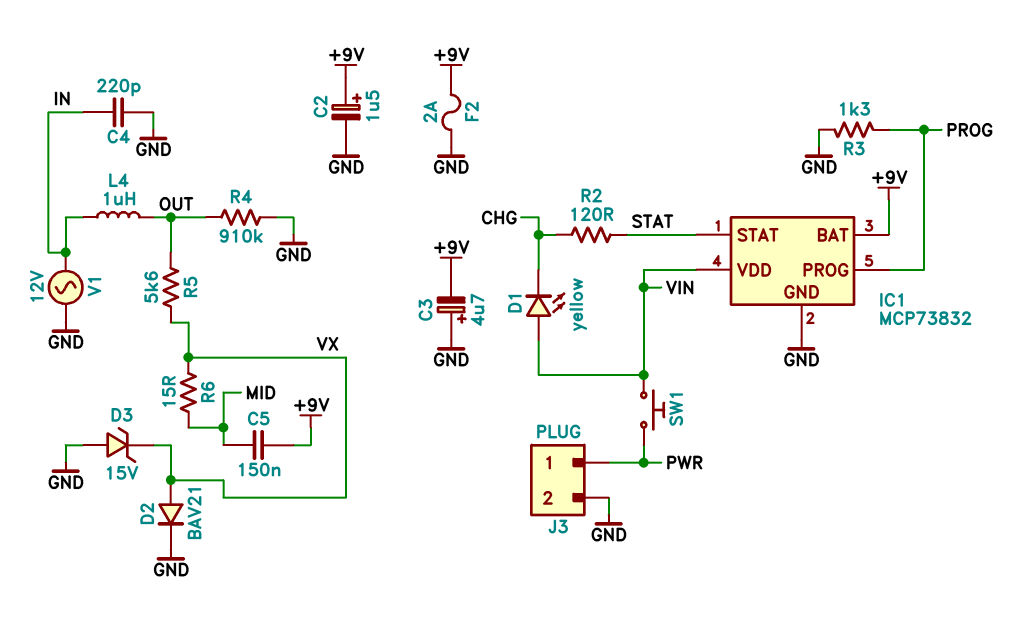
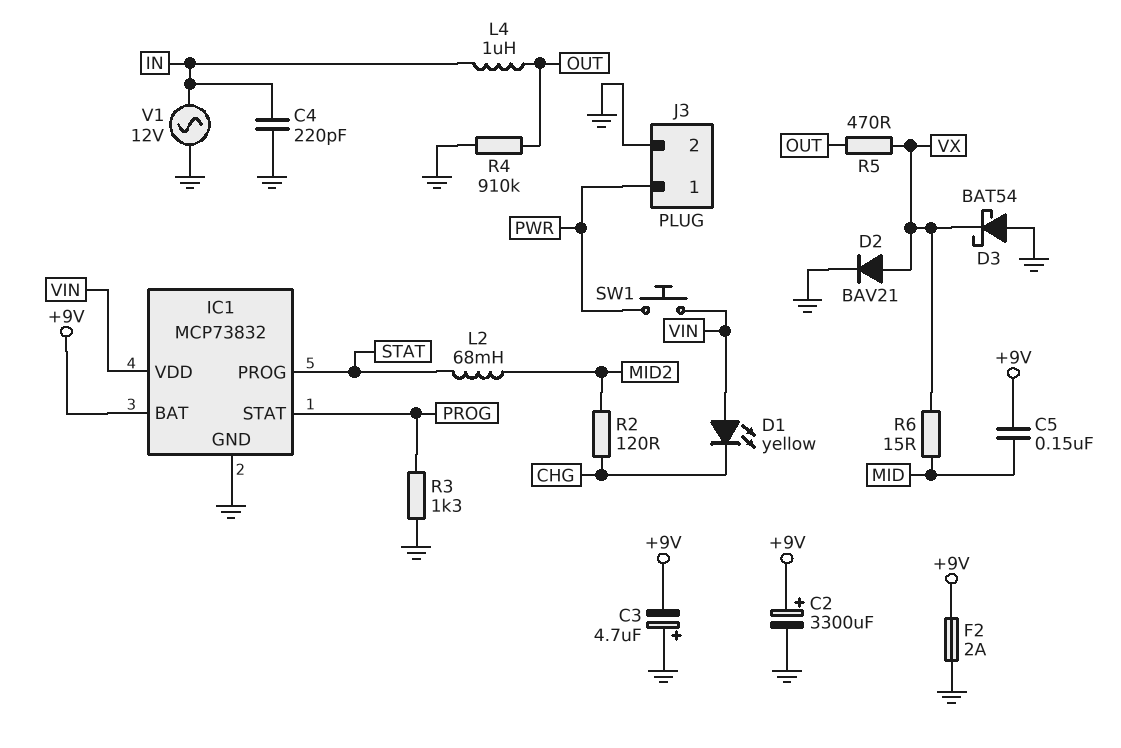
C2: 1.5uF (plus +9V, minus GND) -> 3300uF (plus +9V, minus GND)
D3: zener 15V (A GND, K VX) -> schottky BAT54 (A GND, K VX)
IC1 pin PROG: PROG -> STAT
IC1 pin STAT: STAT -> PROG
L2: none -> 68mH (MID2, STAT)
R2: 120 (CHG, STAT) -> 120 (CHG, MID2)
R5: 5.6k (OUT, VX) -> 470 (OUT, VX)

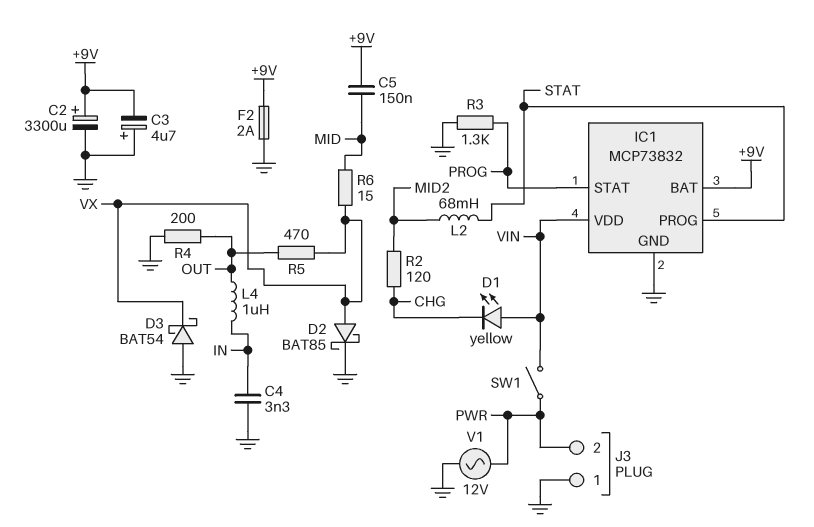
C4: 220pF (GND, IN) -> 3.3nF (GND, IN)
D2: diode BAV21 (A VX, K GND) -> schottky BAT85 (A VX, K GND)
J3 pin 1: PWR -> GND
J3 pin 2: GND -> PWR
R4: 910k (GND, OUT) -> 200 (GND, OUT)
SW1: button (PWR, VIN) -> switch (PWR, VIN)
V1: AC 12V (GND, IN) -> AC 12V (GND, PWR)

